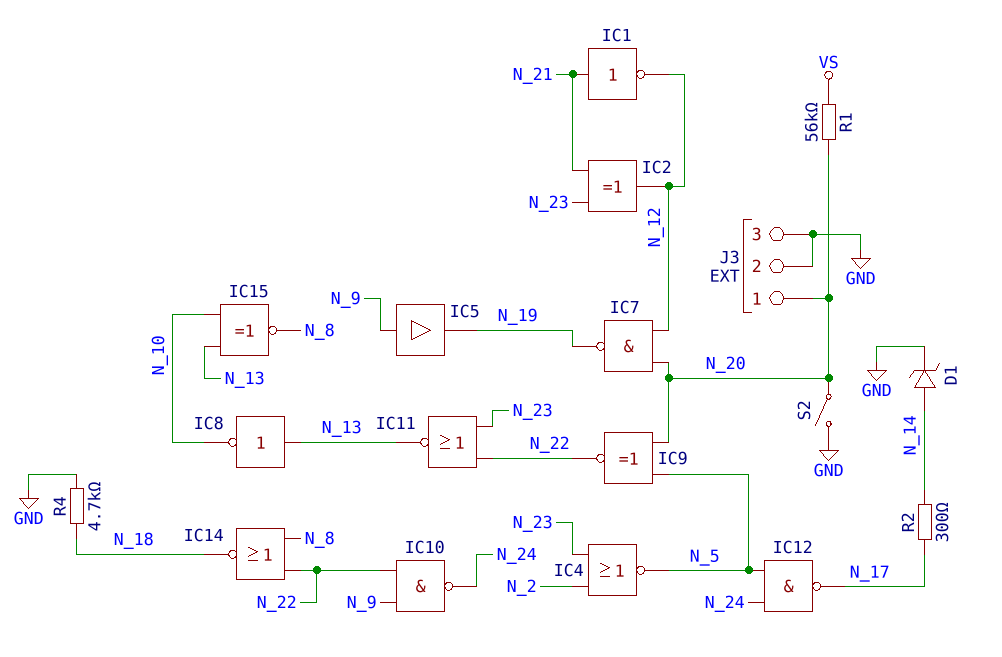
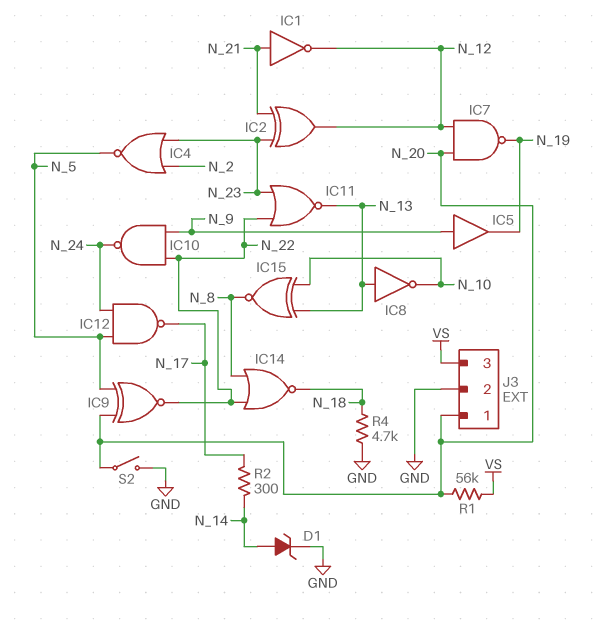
J3 pin 3: GND -> VS

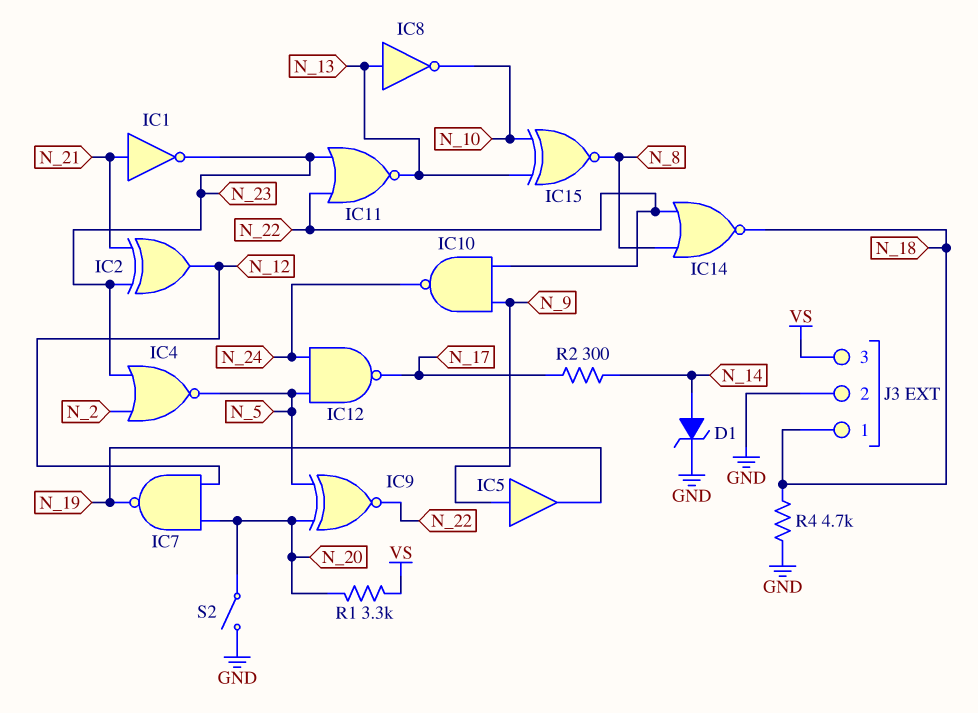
IC1: NOT (in N_21, out N_12) -> NOT (in N_21, out N_23)
J3 pin 1: N_20 -> N_18
R1: 56k (N_20, VS) -> 3.3k (N_20, VS)

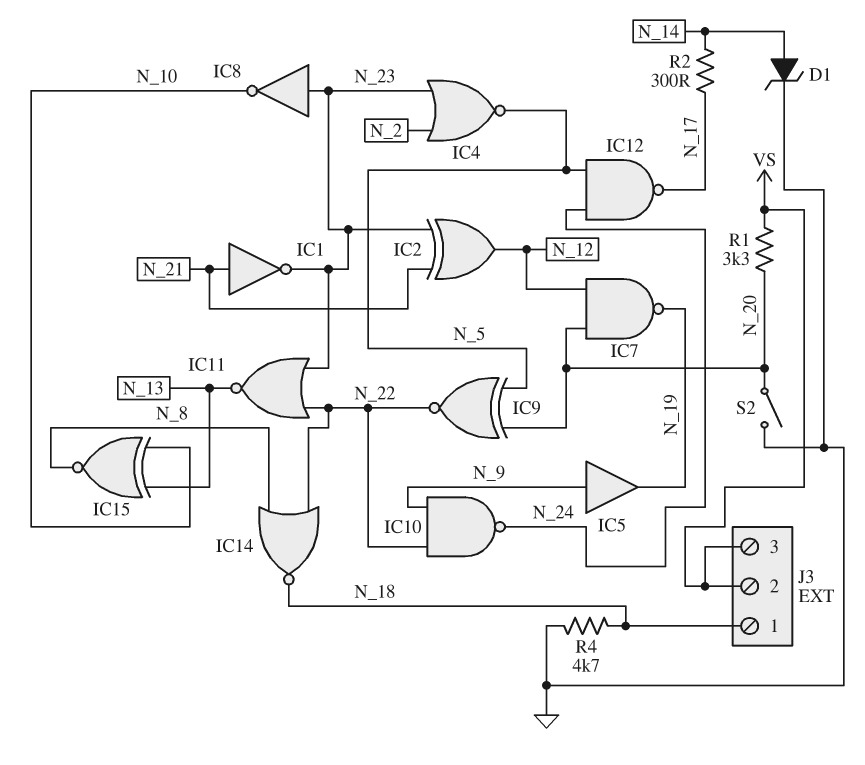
IC8: NOT (in N_13, out N_10) -> NOT (in N_23, out N_10)
J3 pin 2: GND -> VS

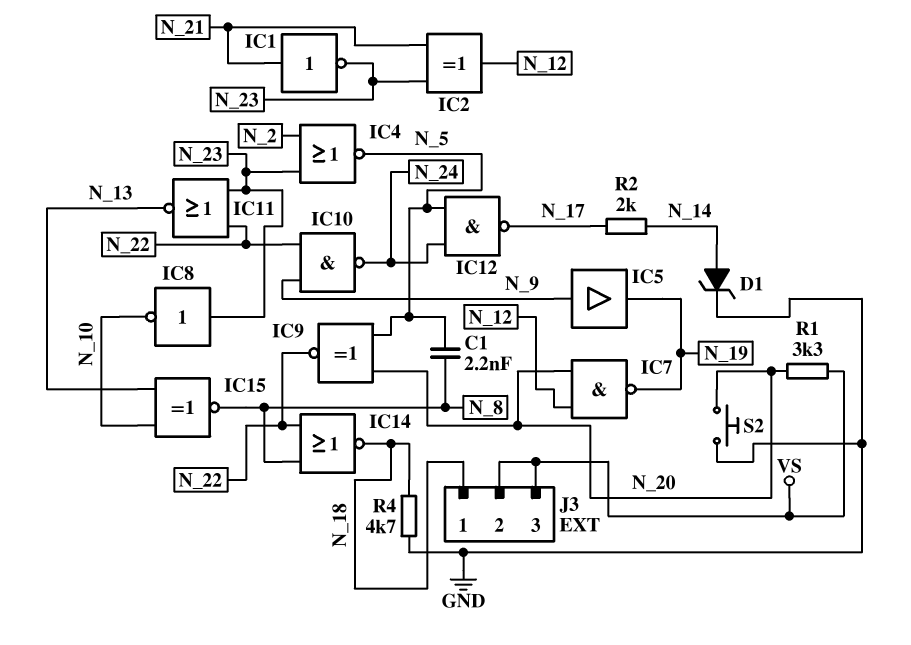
C1: none -> 2.2nF (N_5, N_8)
R2: 300 (N_14, N_17) -> 2k (N_14, N_17)
S2: switch (GND, N_20) -> button (GND, N_20)

